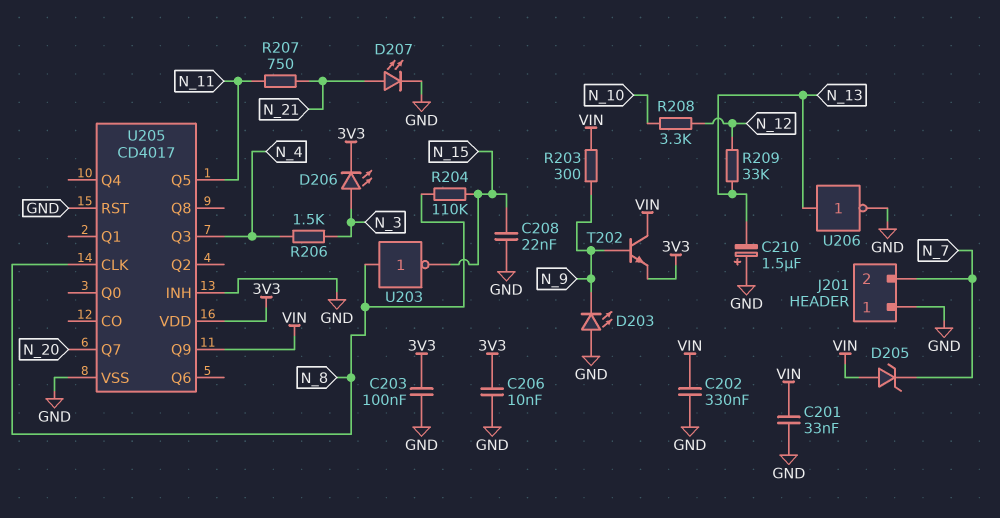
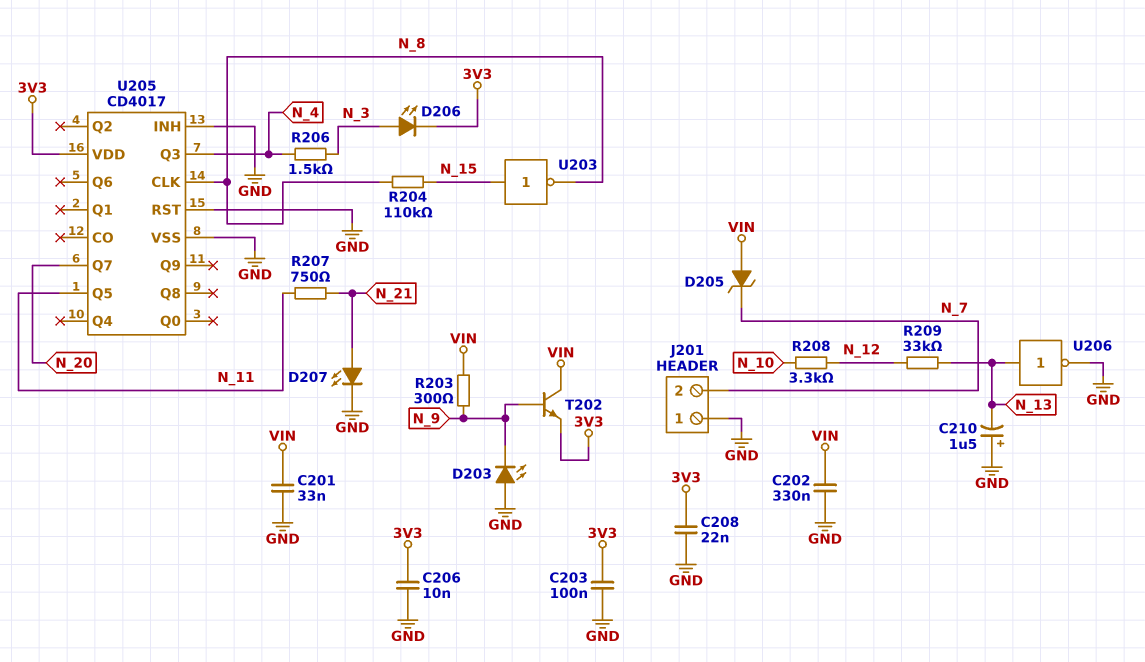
C208: 22nF (GND, N_15) -> 22nF (3V3, GND)
U203: NOT (in N_8, out N_15) -> NOT (in N_15, out N_8)
U205 pin Q9: VIN -> none

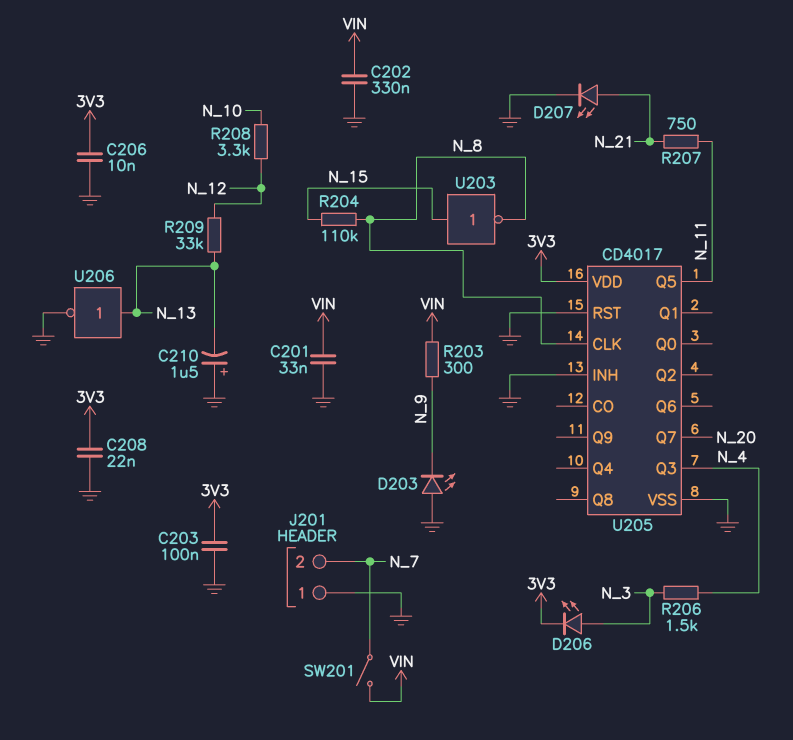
D205: zener (A VIN, K N_7) -> none
SW201: none -> switch (N_7, VIN)
T202: NPN (B N_9, C VIN, E 3V3) -> none

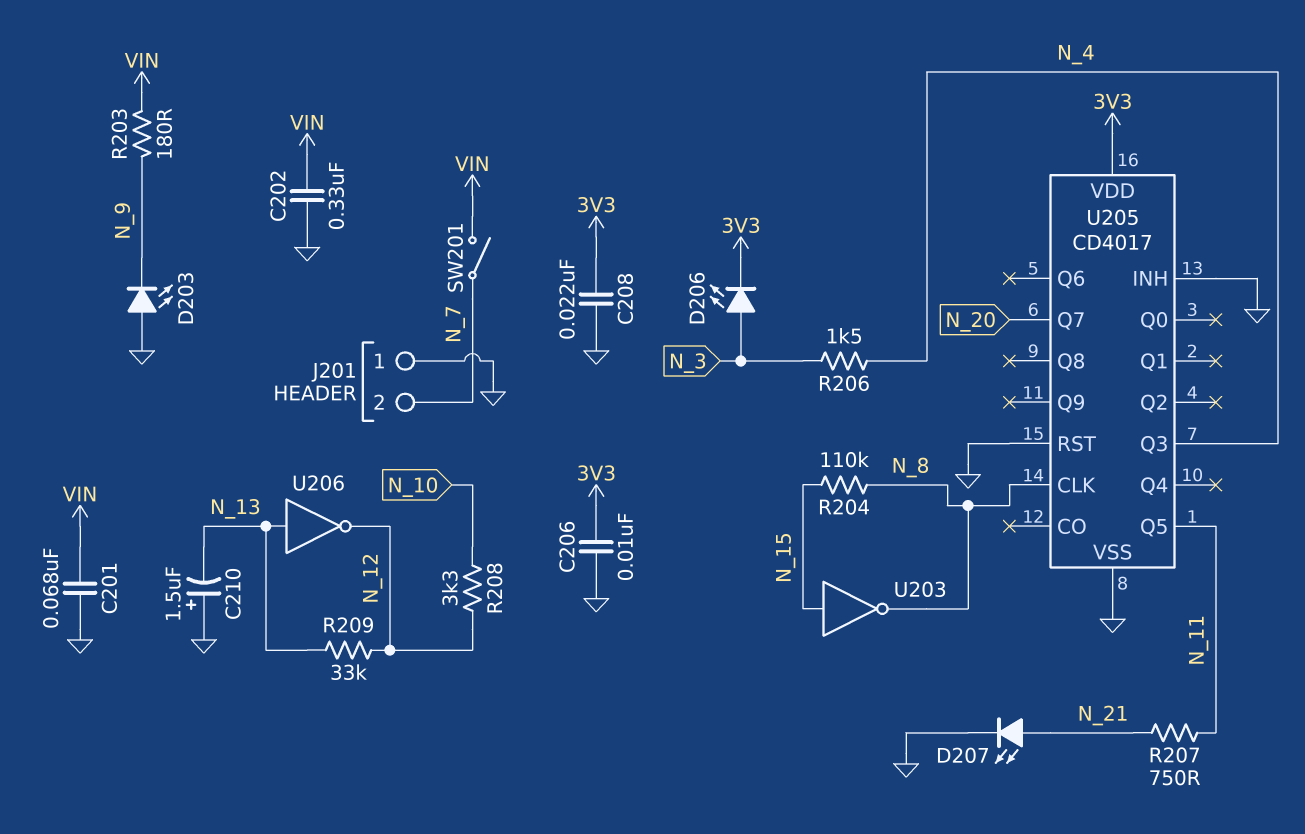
C201: 33nF (GND, VIN) -> 68nF (GND, VIN)
C203: 100nF (3V3, GND) -> none
R203: 300 (N_9, VIN) -> 180 (N_9, VIN)
U206: NOT (in N_13, out GND) -> NOT (in N_13, out N_12)

